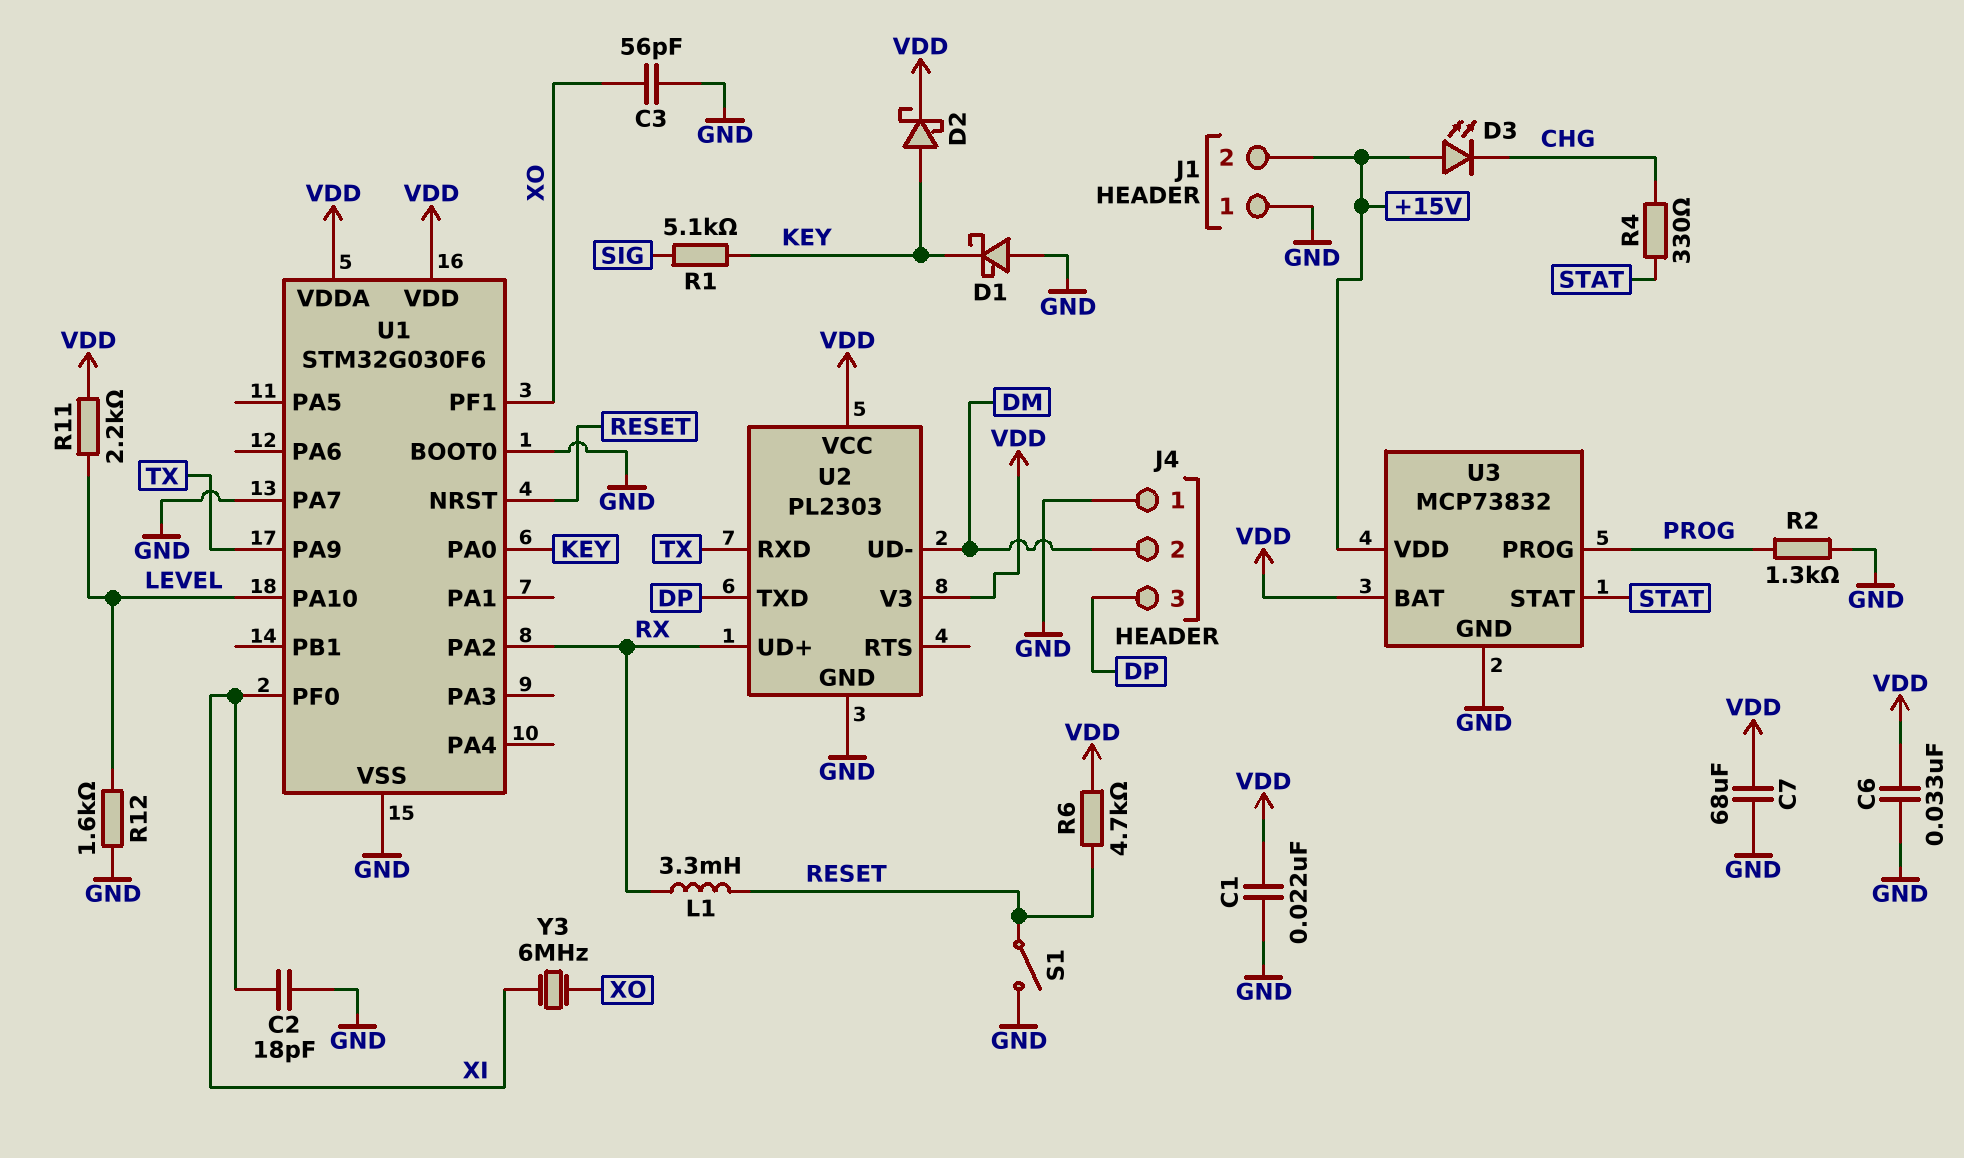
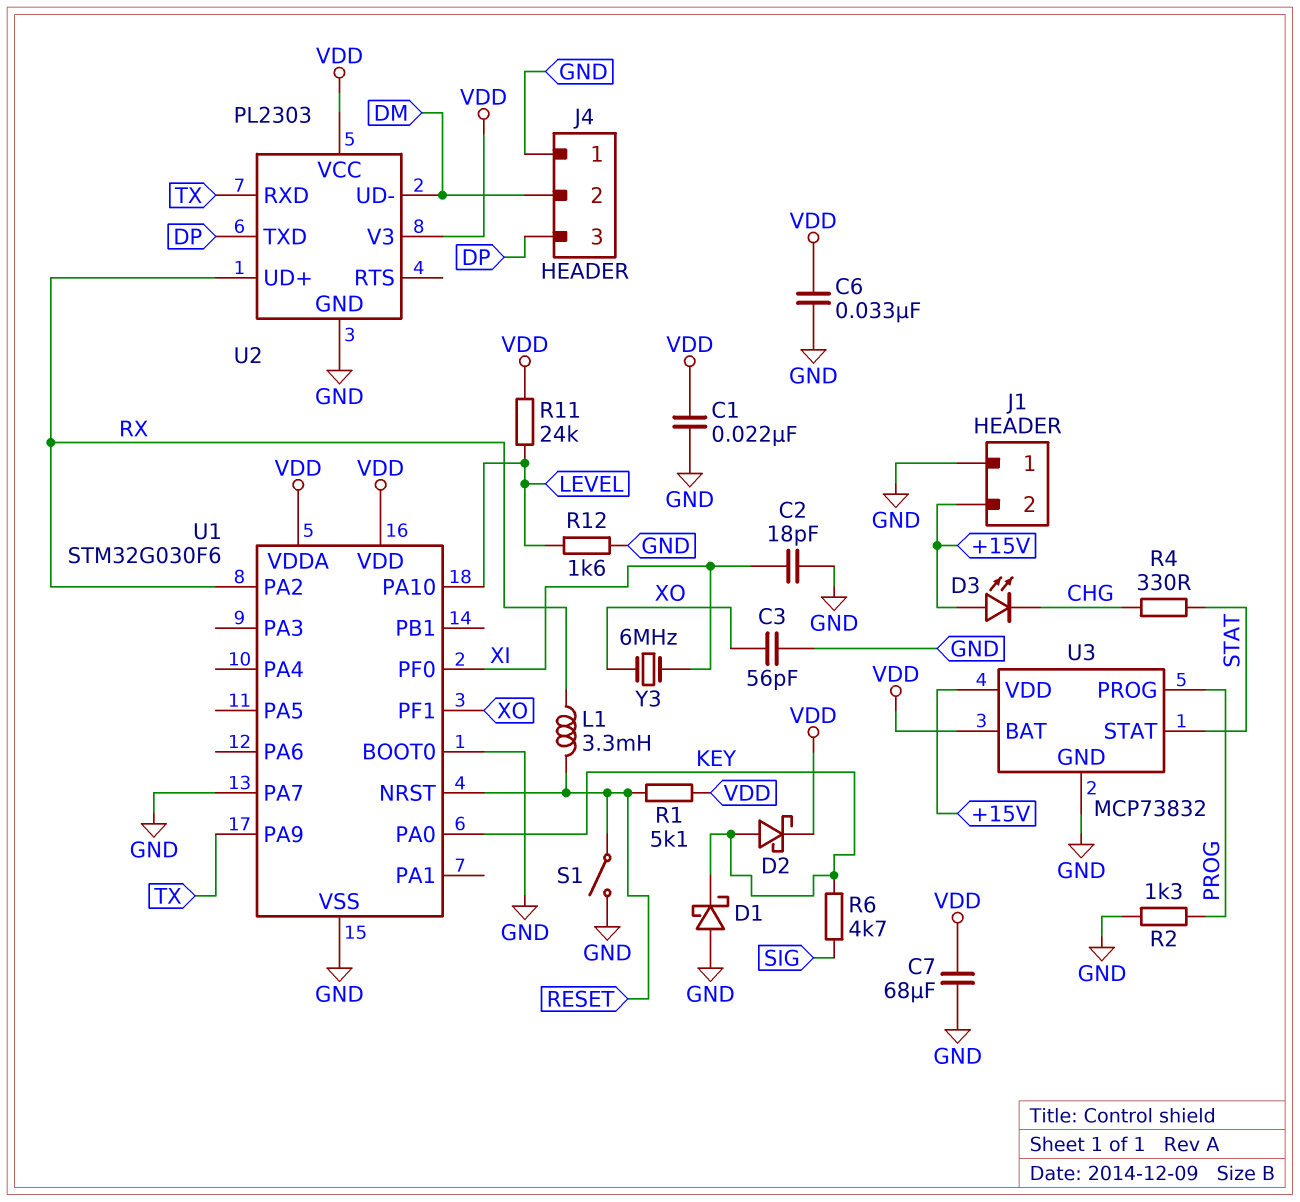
R1: 5.1k (KEY, SIG) -> 5.1k (RESET, VDD)
R6: 4.7k (RESET, VDD) -> 4.7k (KEY, SIG)
R11: 2.2k (LEVEL, VDD) -> 24k (LEVEL, VDD)

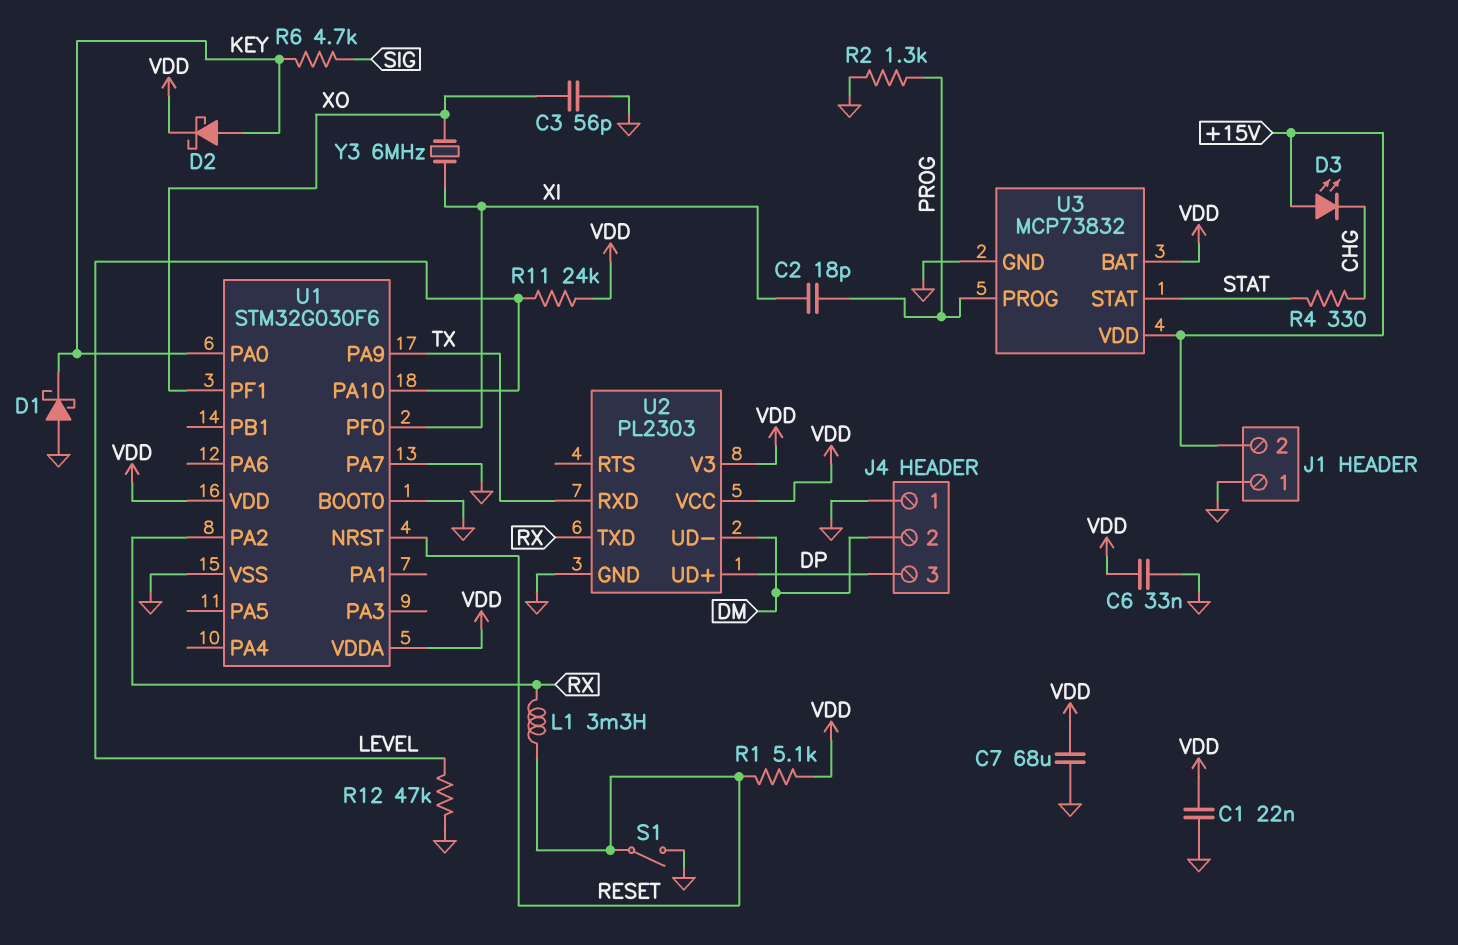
C2: 18pF (GND, XI) -> 18pF (PROG, XI)
R12: 1.6k (GND, LEVEL) -> 47k (GND, LEVEL)
U2 pin TXD: DP -> RX
U2 pin UD+: RX -> DP

